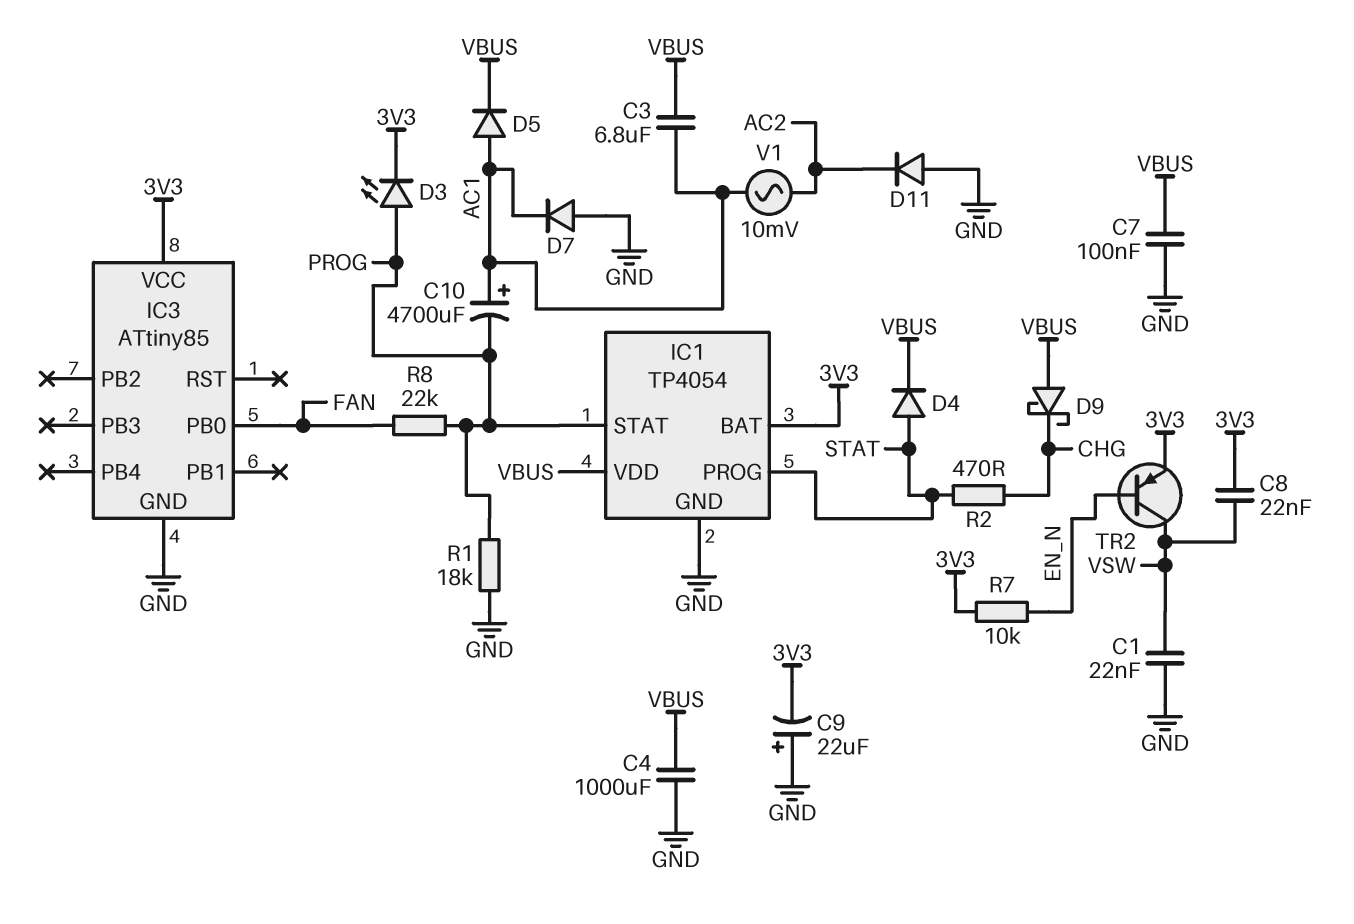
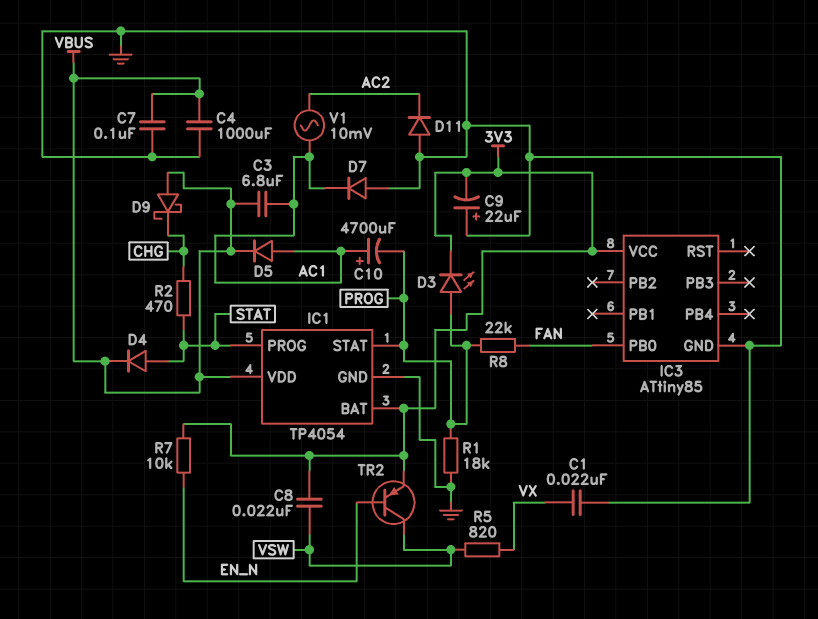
C1: 22nF (GND, VSW) -> 22nF (GND, VX)
R5: none -> 820 (VSW, VX)

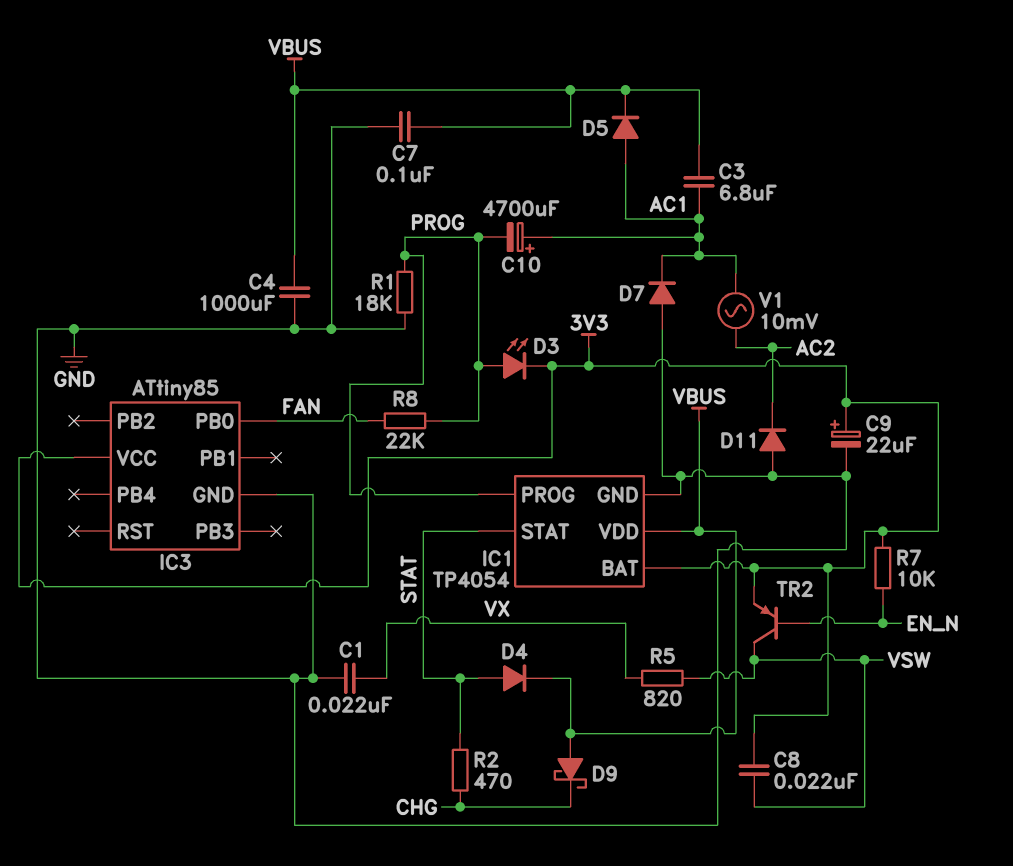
C9: 22uF (plus GND, minus 3V3) -> 22uF (plus 3V3, minus GND)
IC1 pin PROG: STAT -> PROG
IC1 pin STAT: PROG -> STAT

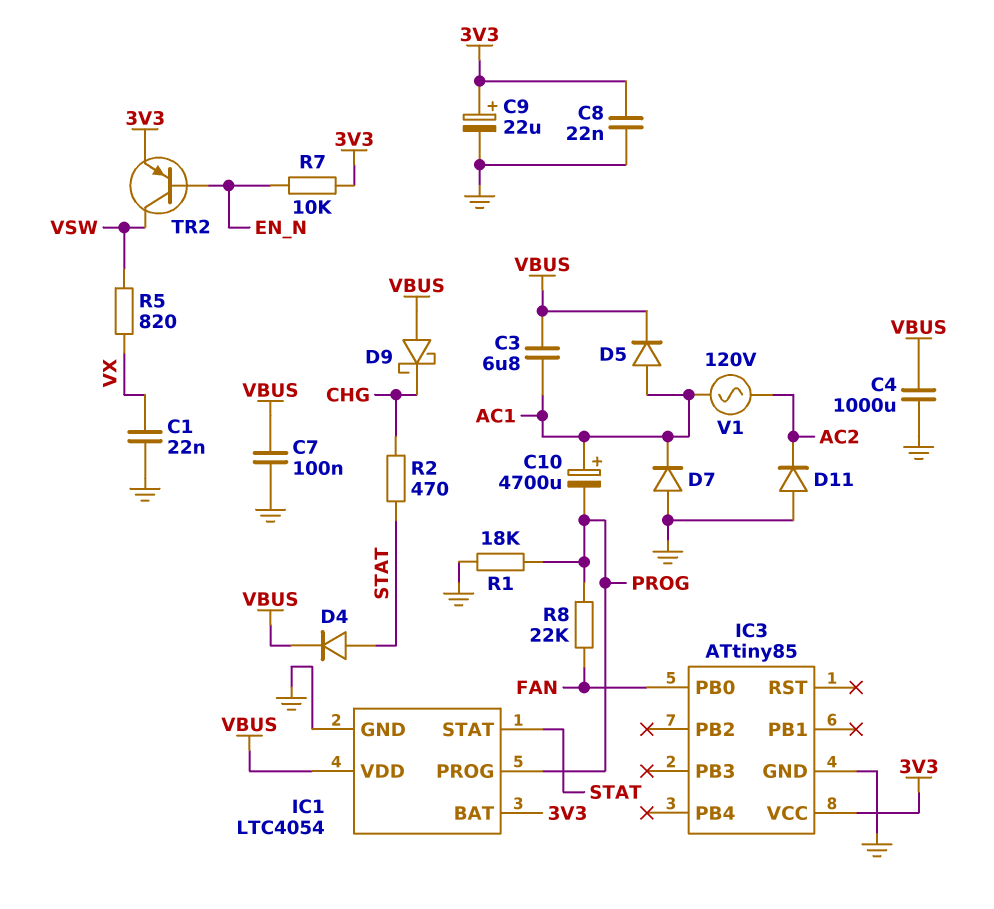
C8: 22nF (3V3, VSW) -> 22nF (3V3, GND)
D3: LED (A PROG, K 3V3) -> none
IC1: TP4054 -> LTC4054
V1: AC 10mV (AC1, AC2) -> AC 120V (AC1, AC2)

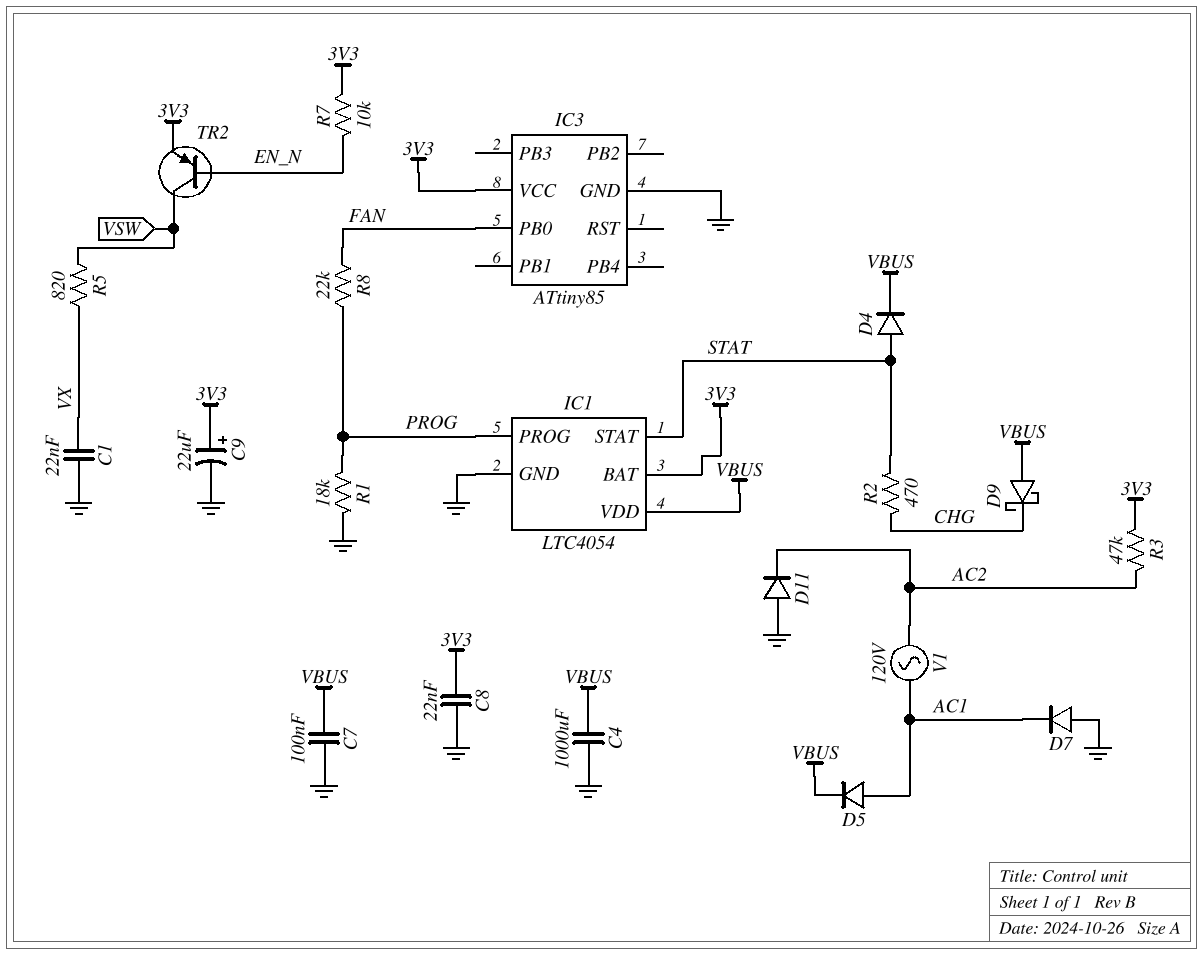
C3: 6.8uF (AC1, VBUS) -> none
C10: 4700uF (plus AC1, minus PROG) -> none
R3: none -> 47k (3V3, AC2)

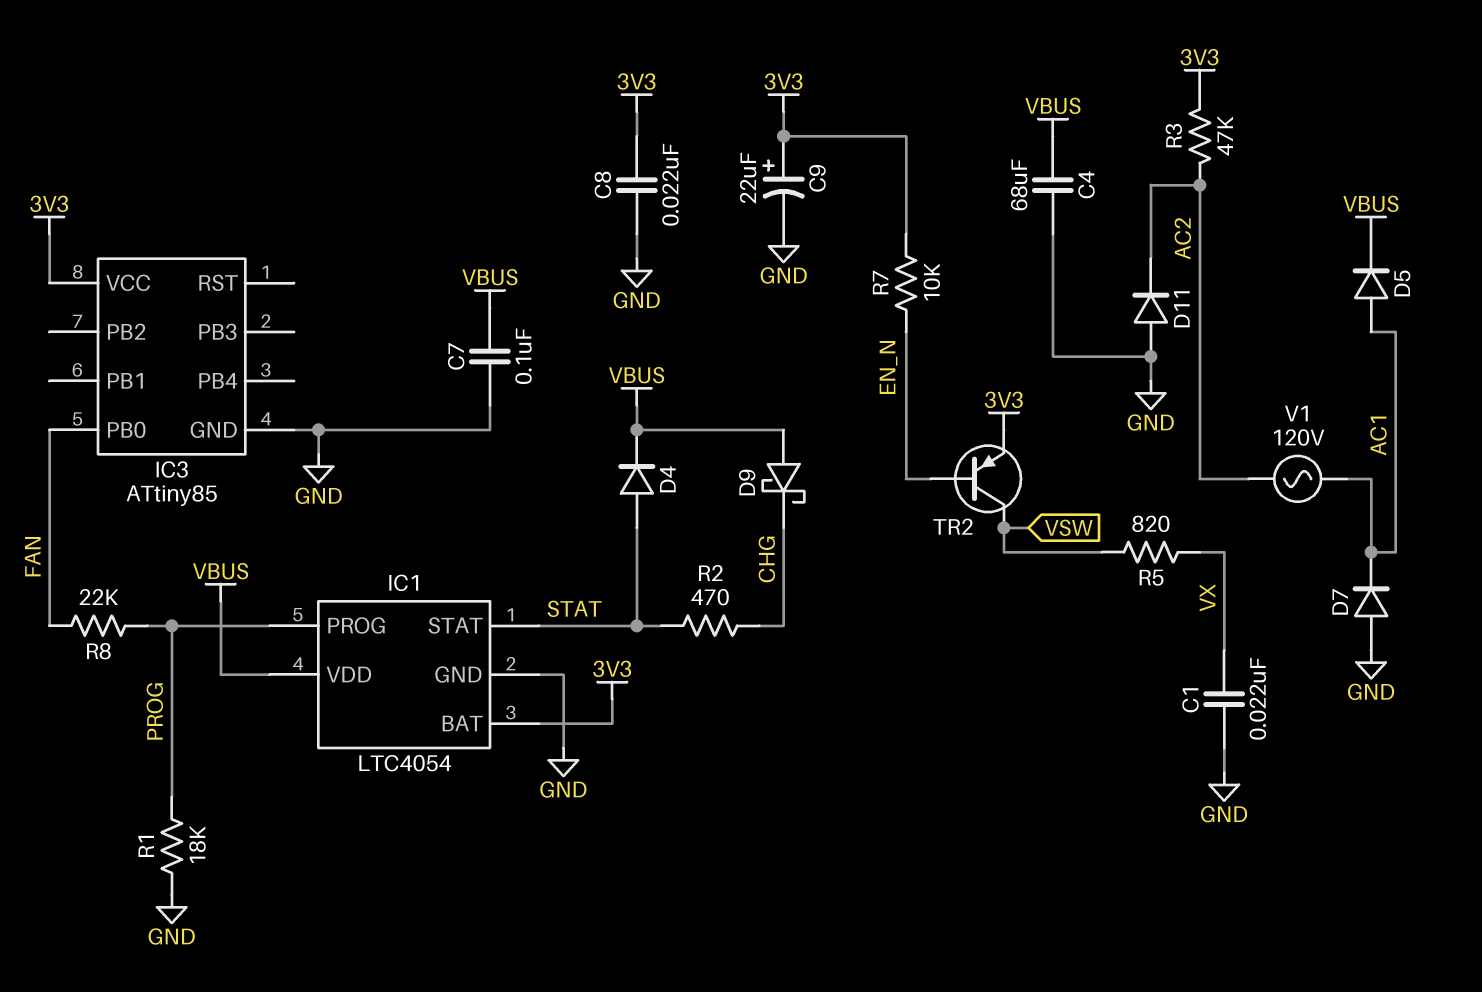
C4: 1000uF (GND, VBUS) -> 68uF (GND, VBUS)

